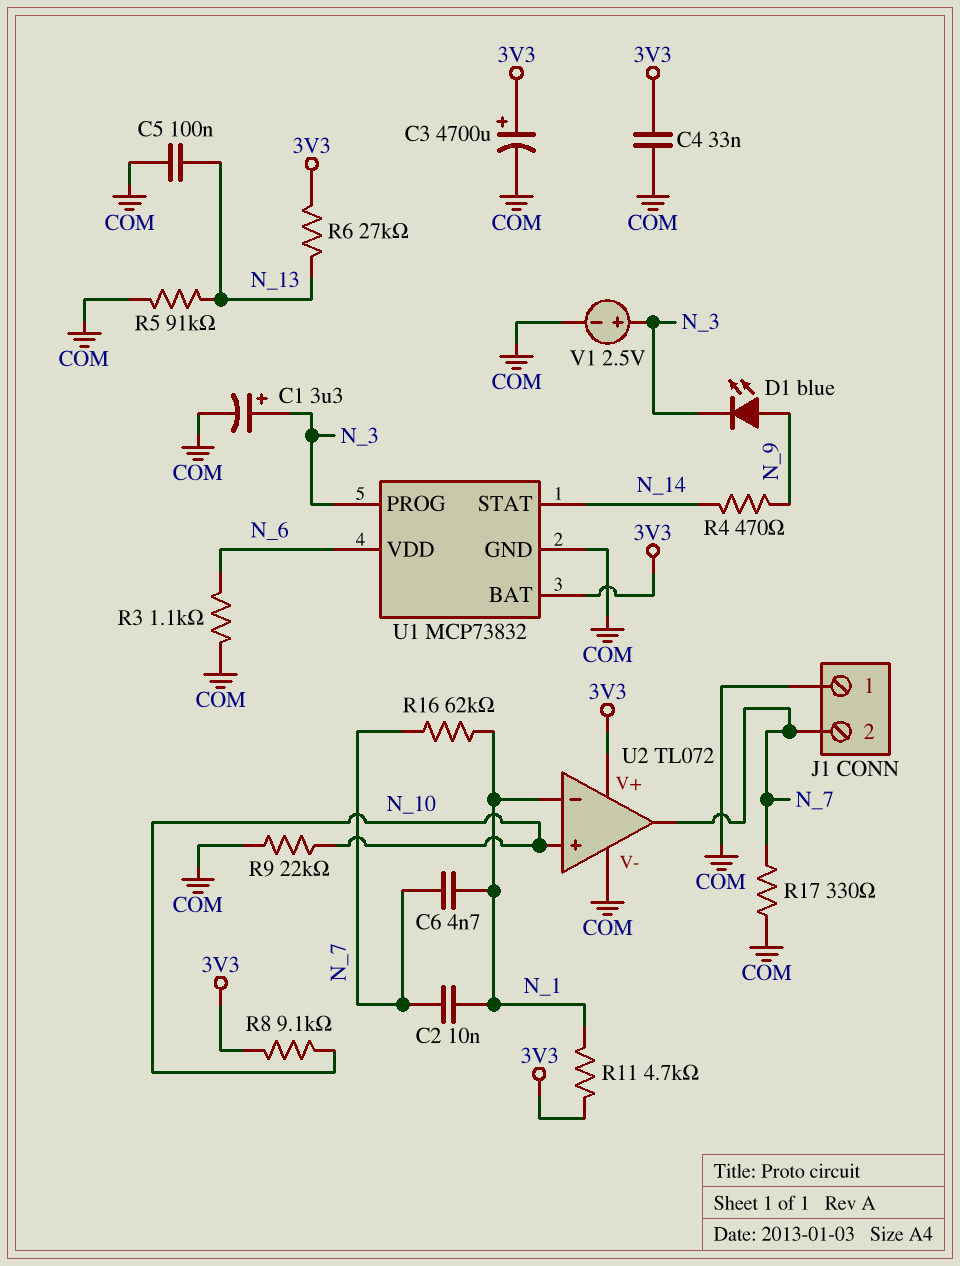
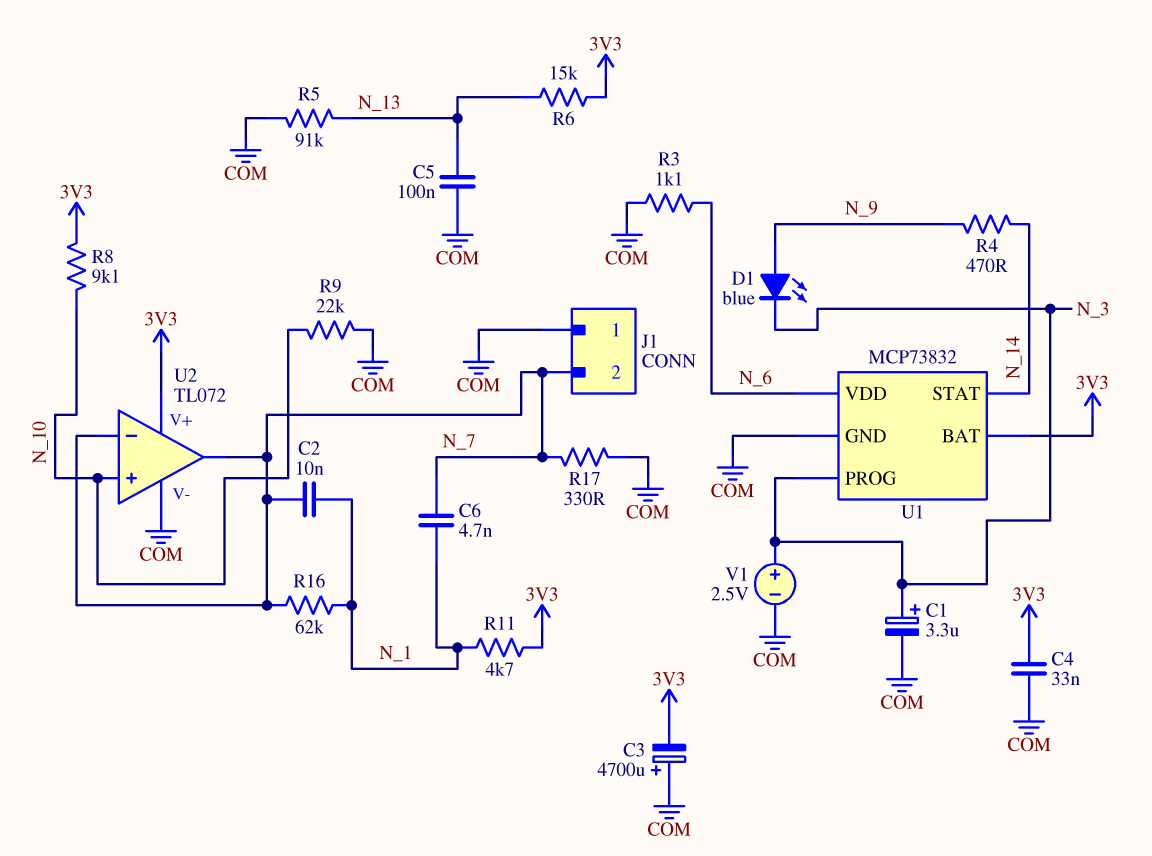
C3: 4700uF (plus 3V3, minus COM) -> 4700uF (plus COM, minus 3V3)
R6: 27k (3V3, N_13) -> 15k (3V3, N_13)
U2 pin in-: N_1 -> N_7

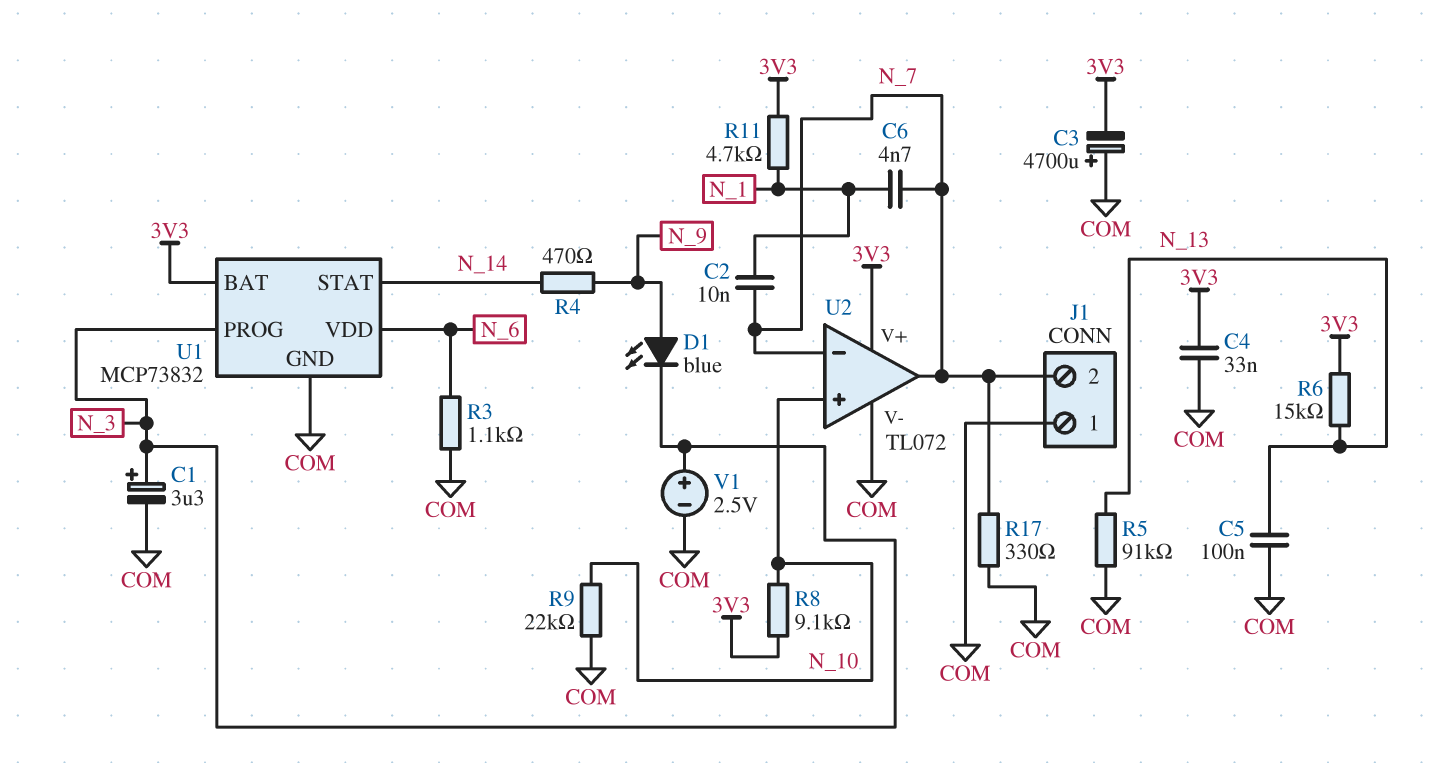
R16: 62k (N_1, N_7) -> none

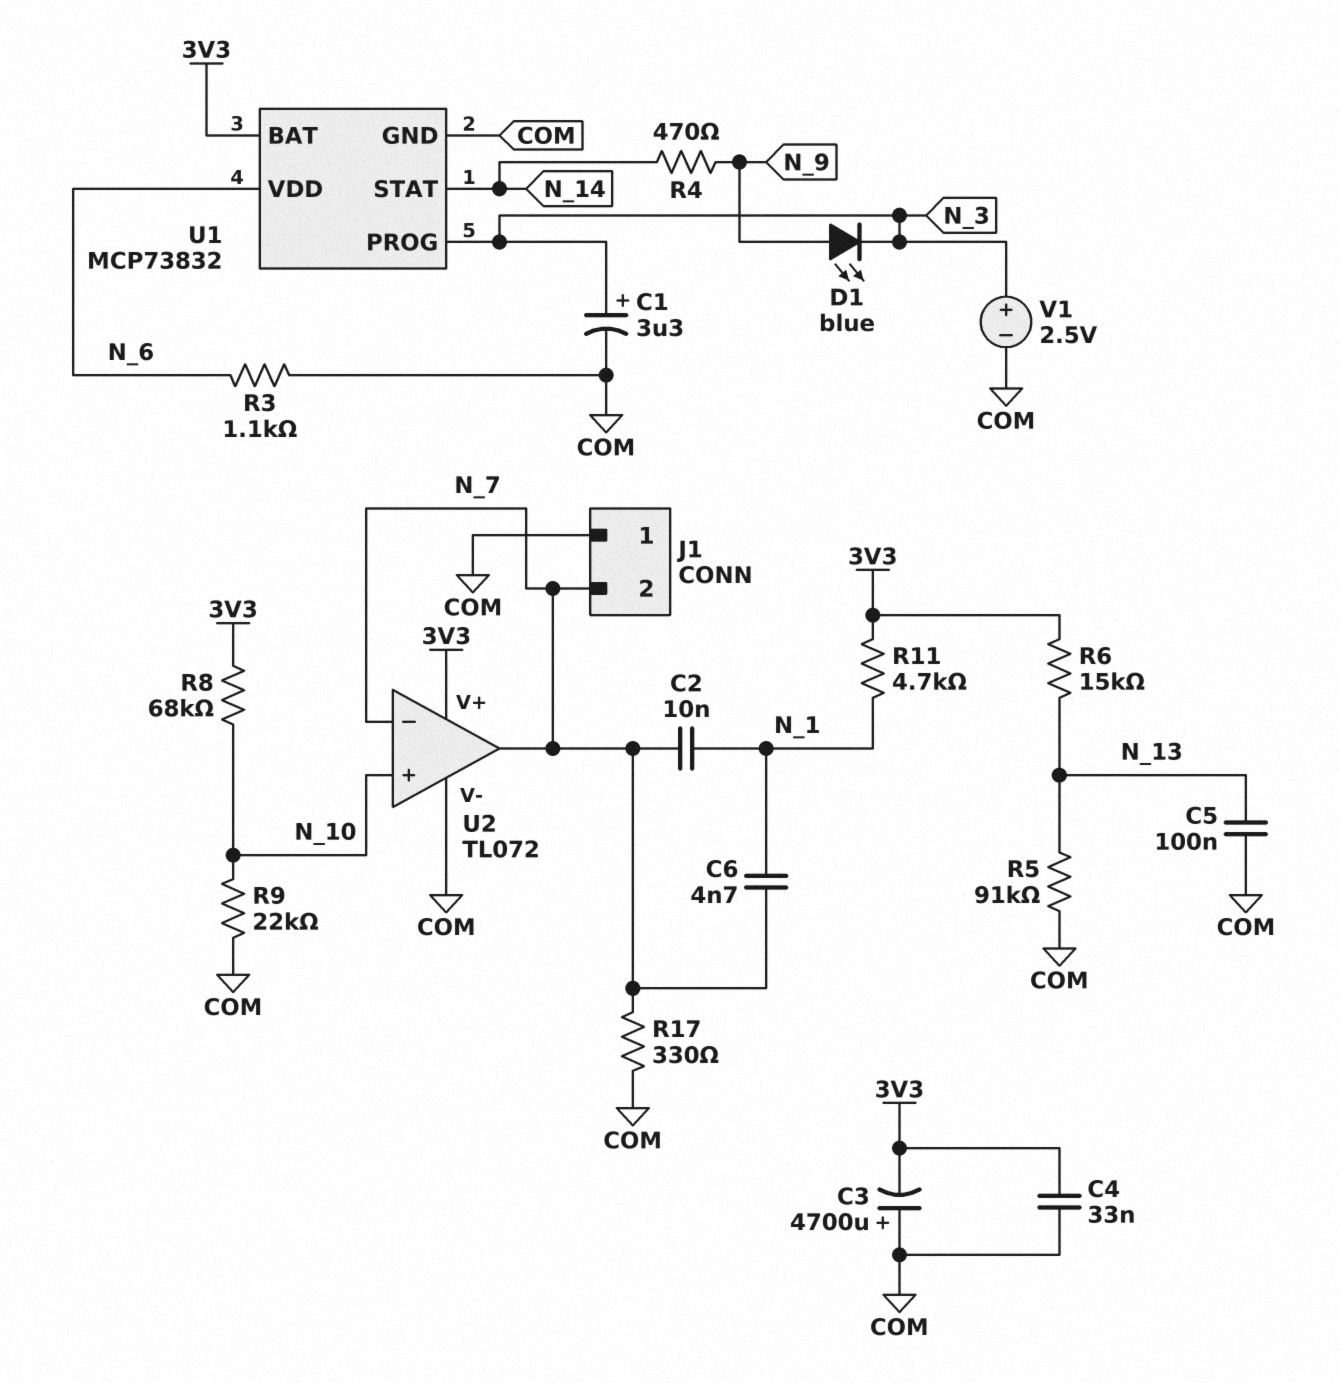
R8: 9.1k (3V3, N_10) -> 68k (3V3, N_10)

